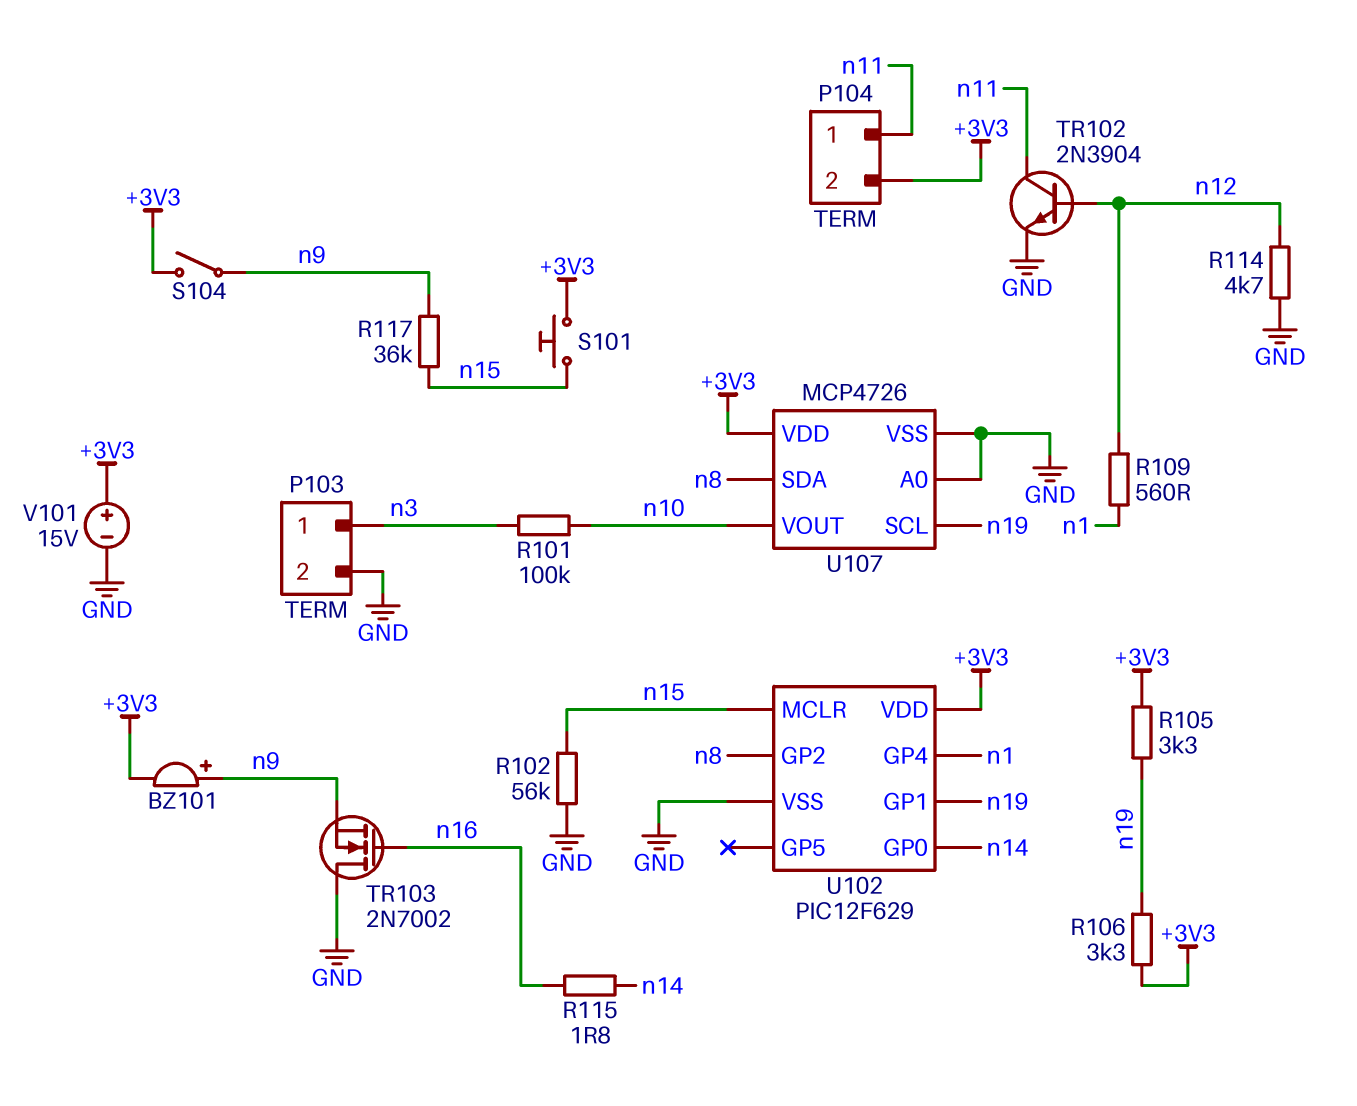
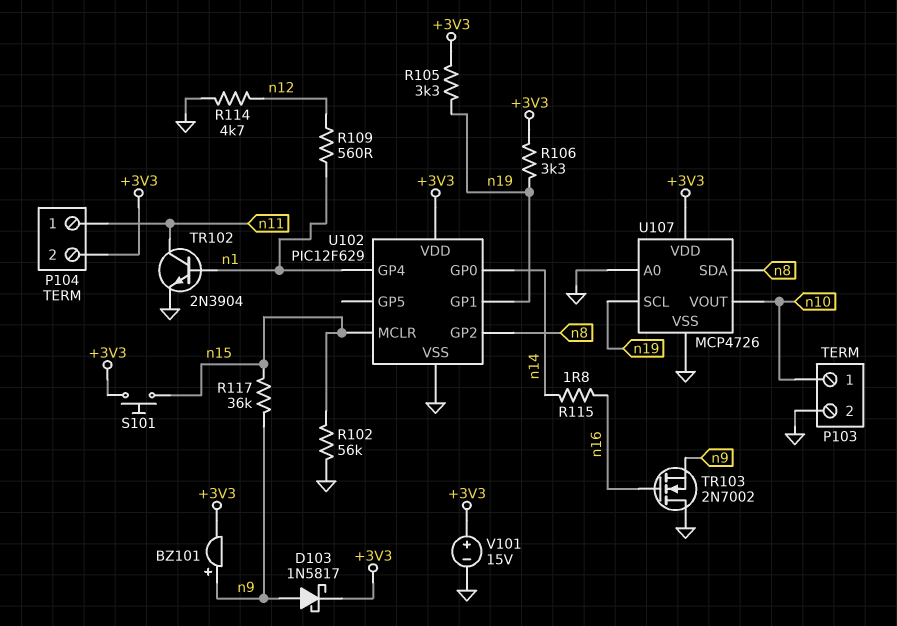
D103: none -> schottky 1N5817 (A n9, K +3V3)
P103 pin 1: n3 -> n10
R101: 100k (n3, n10) -> none
S104: switch (+3V3, n9) -> none
TR102: NPN 2N3904 (B n12, C n11, E GND) -> NPN 2N3904 (B n1, C n11, E GND)

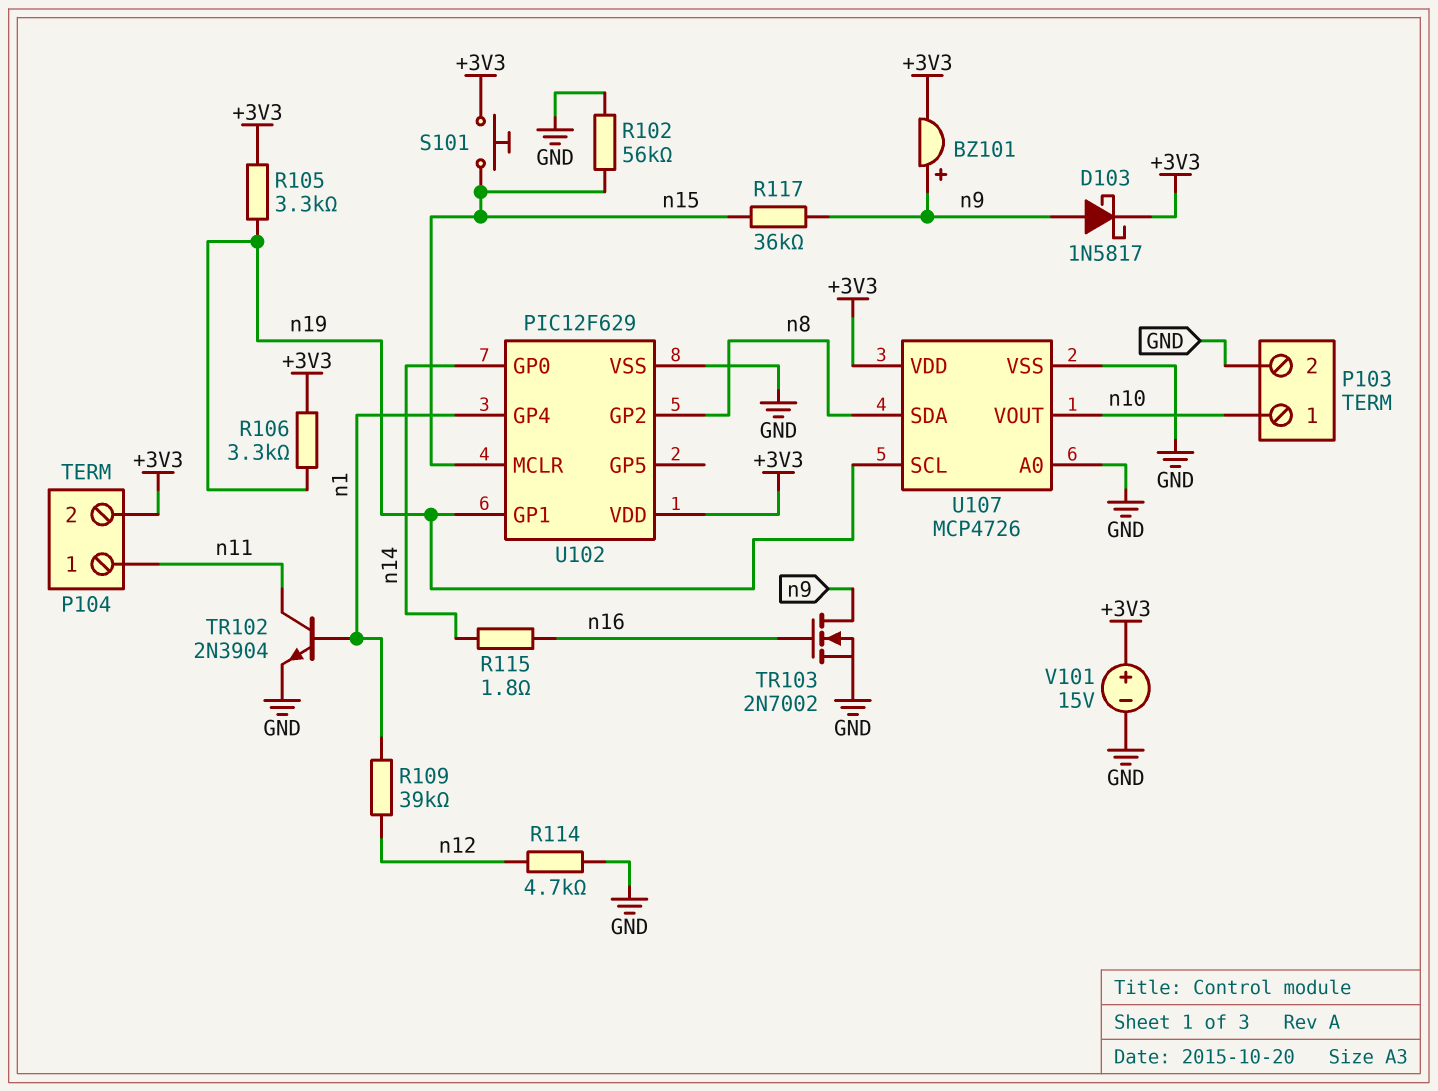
R109: 560 (n1, n12) -> 39k (n1, n12)
TR103: NMOS 2N7002 (G n16, D GND, S n9) -> NMOS 2N7002 (G n16, D n9, S GND)

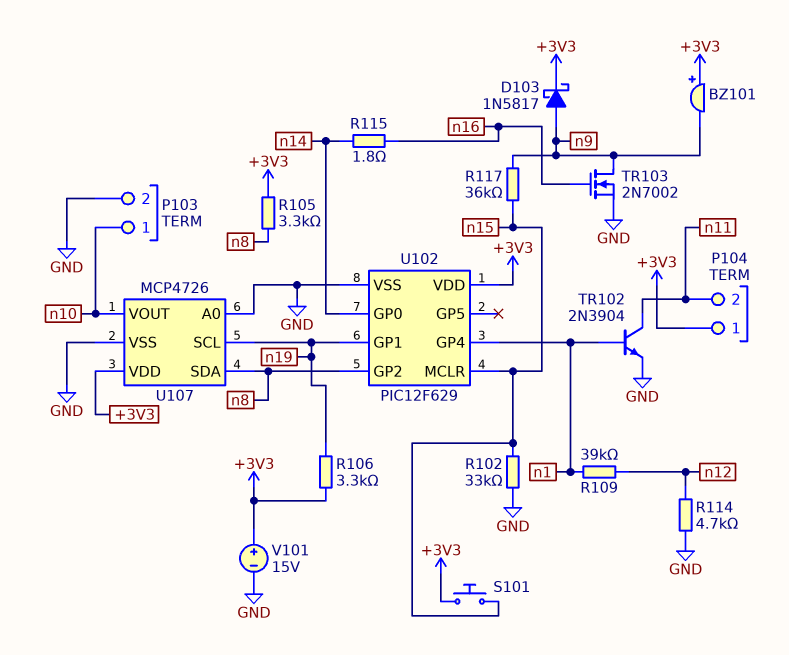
BZ101: buzzer (plus n9, minus +3V3) -> buzzer (plus +3V3, minus n9)
P104 pin 1: n11 -> +3V3
P104 pin 2: +3V3 -> n11
R102: 56k (GND, n15) -> 33k (GND, n15)
R105: 3.3k (+3V3, n19) -> 3.3k (+3V3, n8)

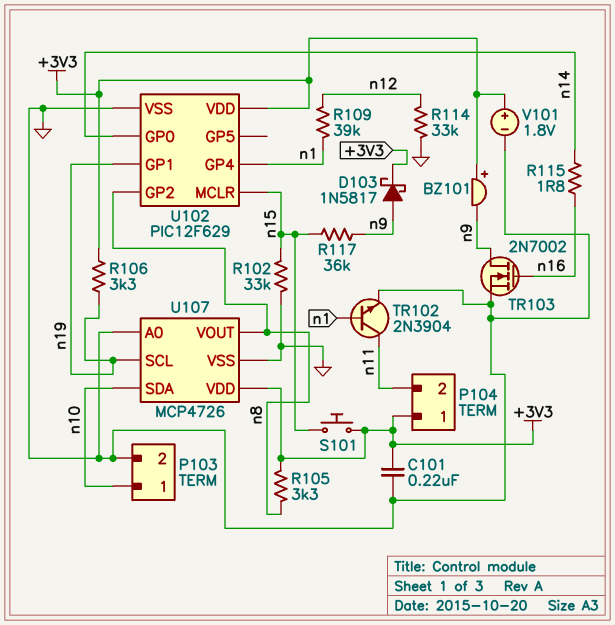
C101: none -> 220nF (+3V3, GND)
R114: 4.7k (GND, n12) -> 33k (GND, n12)
U107 pin SDA: n8 -> n10
U107 pin VOUT: n10 -> n8
V101: 15V (plus +3V3, minus GND) -> 1.8V (plus +3V3, minus GND)

